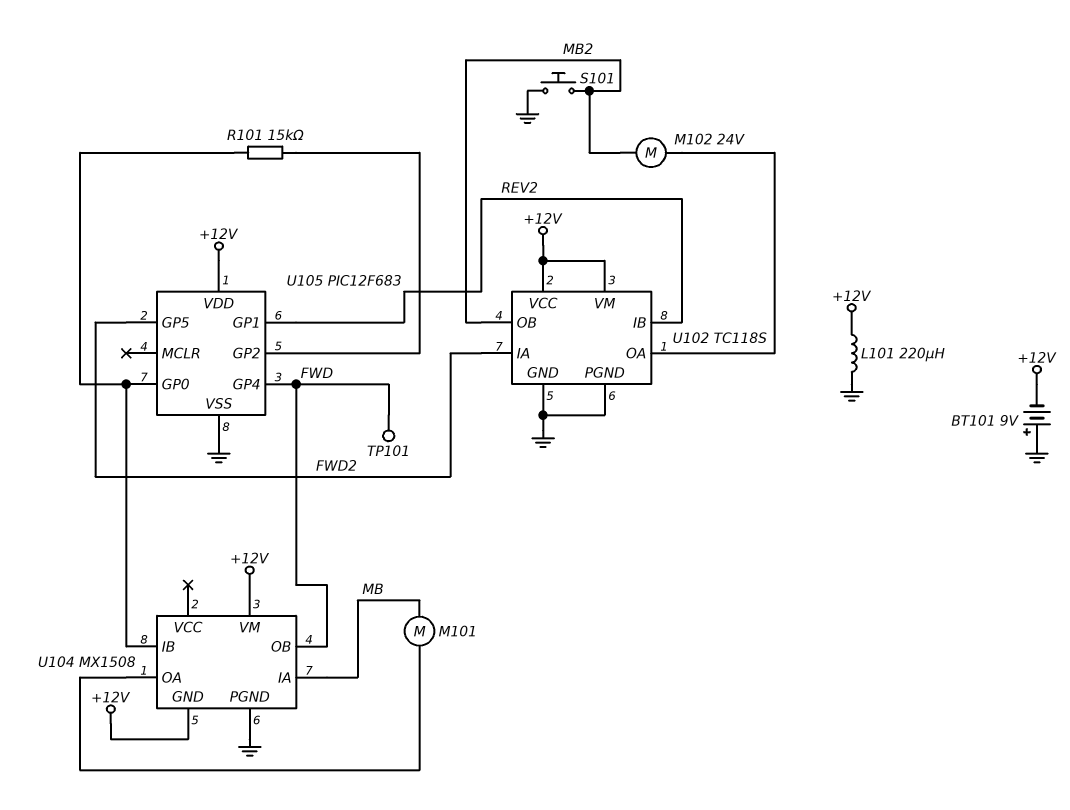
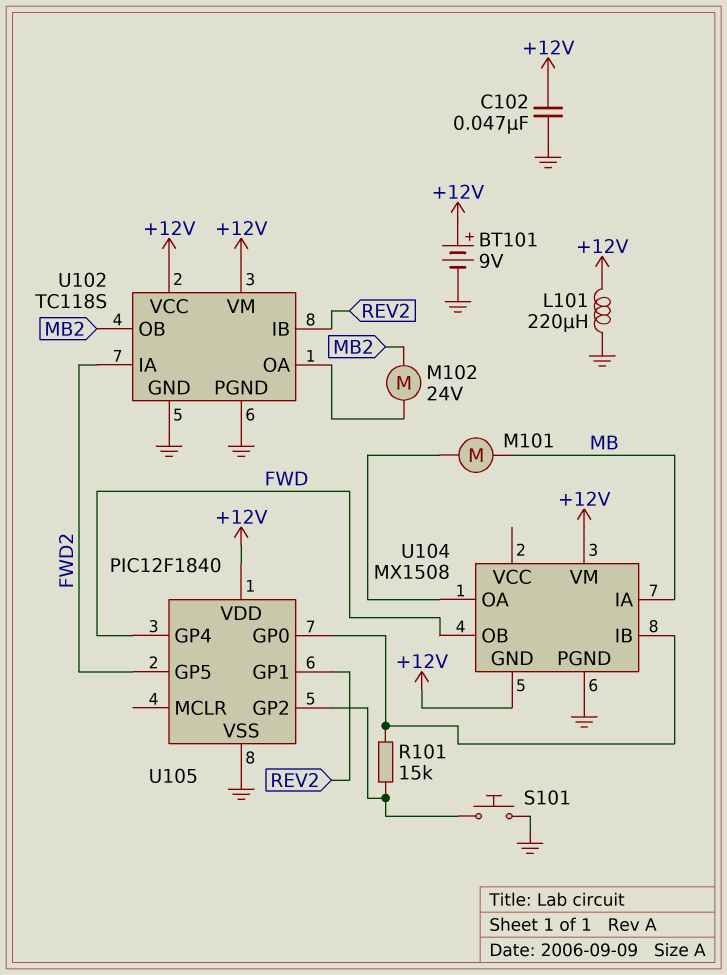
BT101: 9V (plus GND, minus +12V) -> 9V (plus +12V, minus GND)
C102: none -> 47nF (+12V, GND)
S101: button (GND, MB2) -> button (GND, U105/GP2)
TP101: test point (FWD) -> none
U105: PIC12F683 -> PIC12F1840

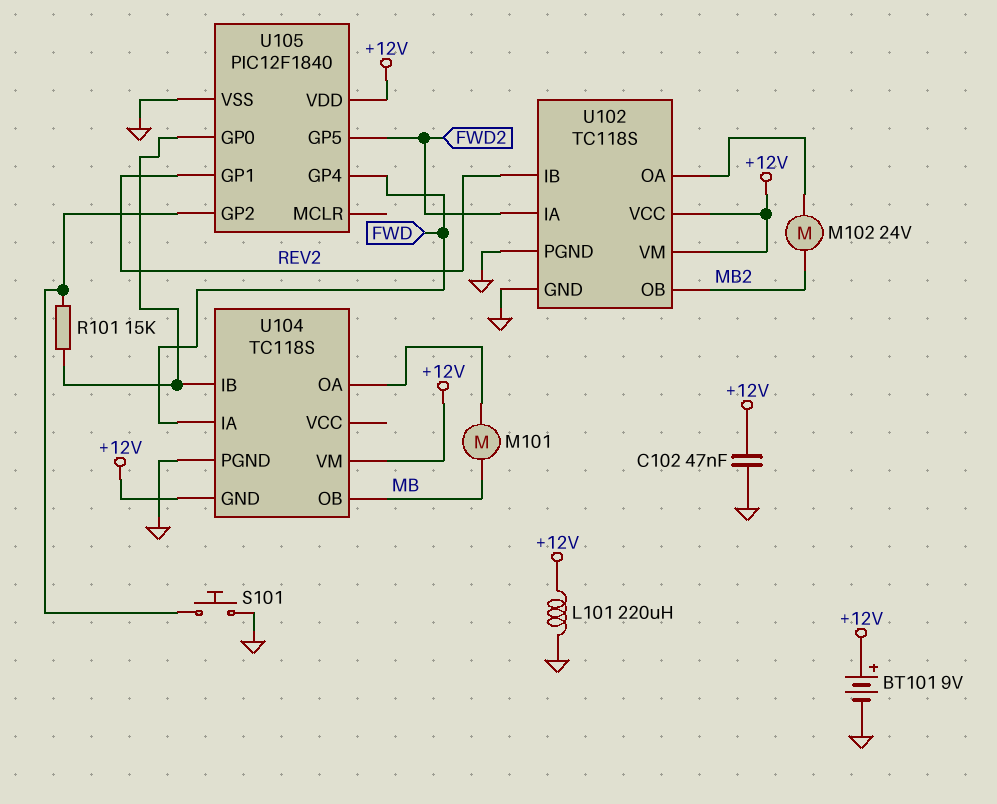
U104: MX1508 -> TC118S
U104 pin IA: MB -> FWD
U104 pin OB: FWD -> MB

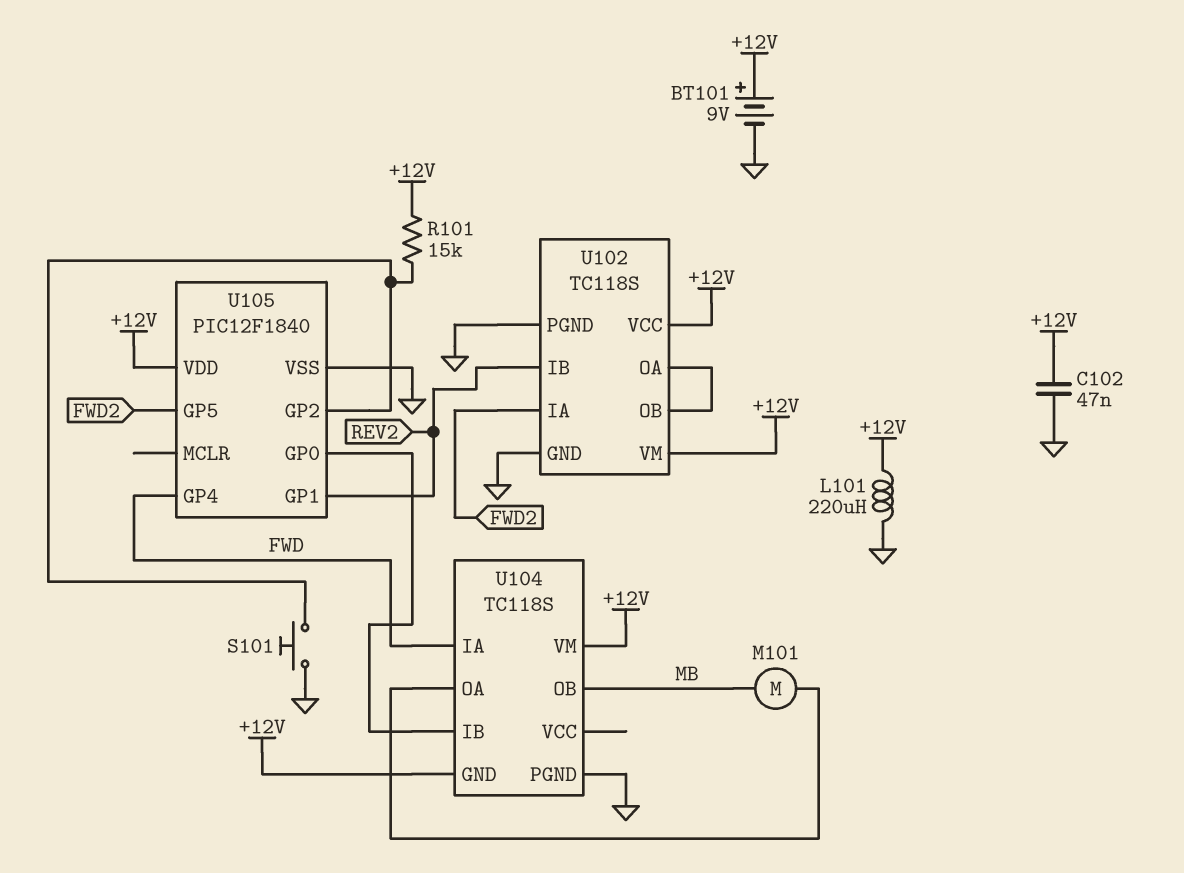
M102: motor 24V (MB2, U102/OA) -> none
R101: 15k (U104/IB, U105/GP2) -> 15k (+12V, U105/GP2)
U102 pin OB: MB2 -> U102/OA

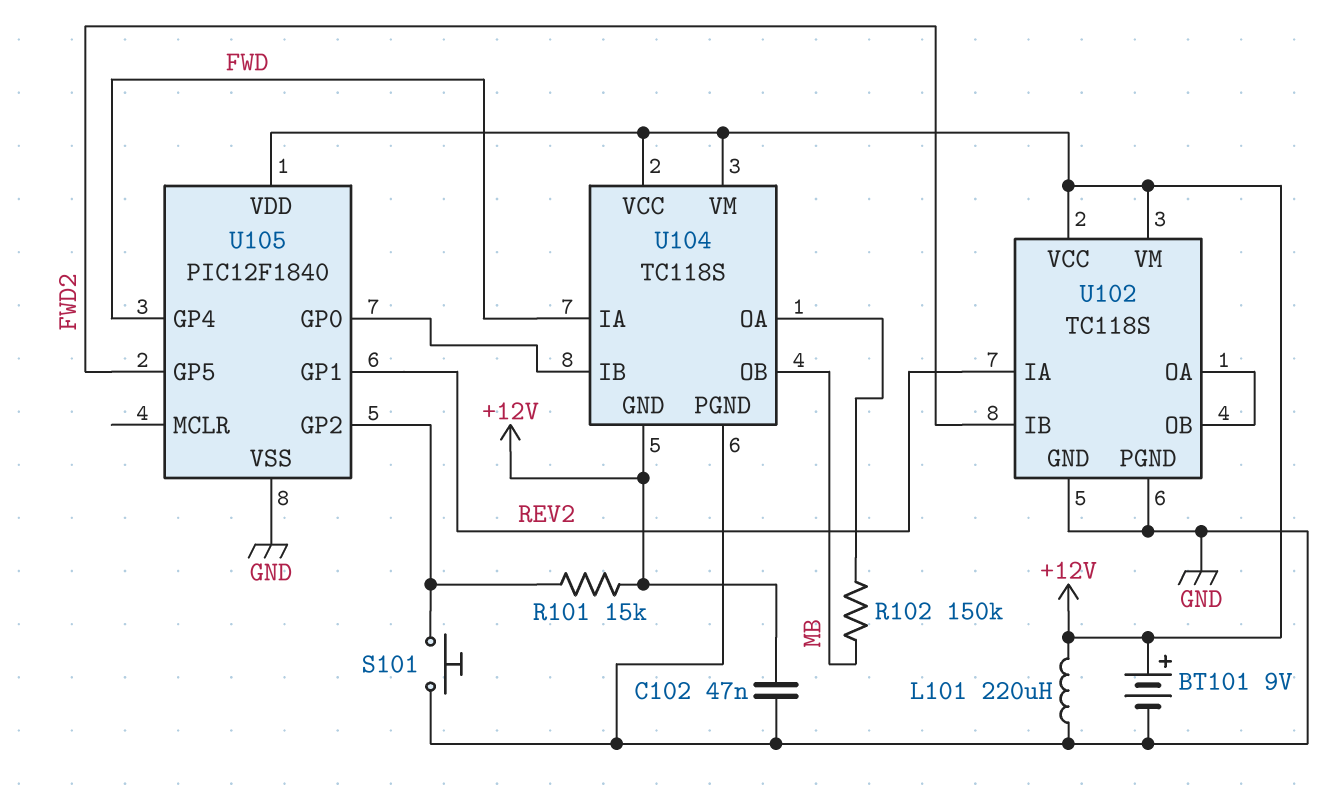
M101: motor (MB, U104/OA) -> none
R102: none -> 150k (MB, U104/OA)
U102 pin IA: FWD2 -> REV2
U102 pin IB: REV2 -> FWD2
U104 pin VCC: none -> +12V

